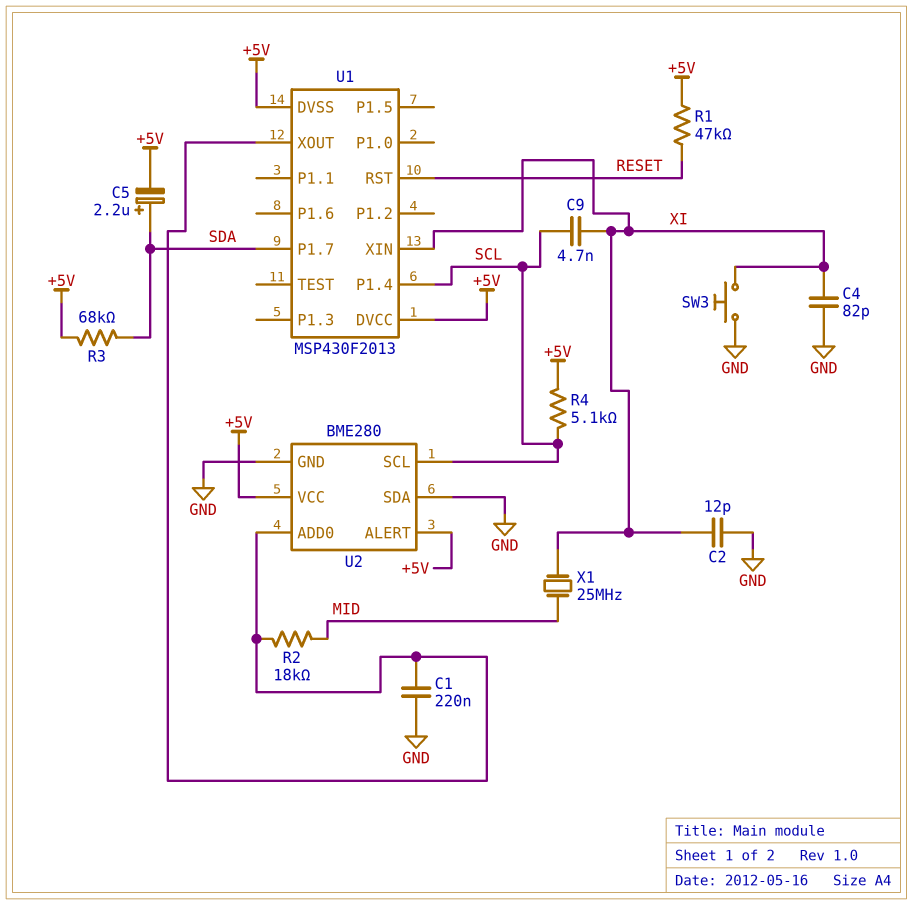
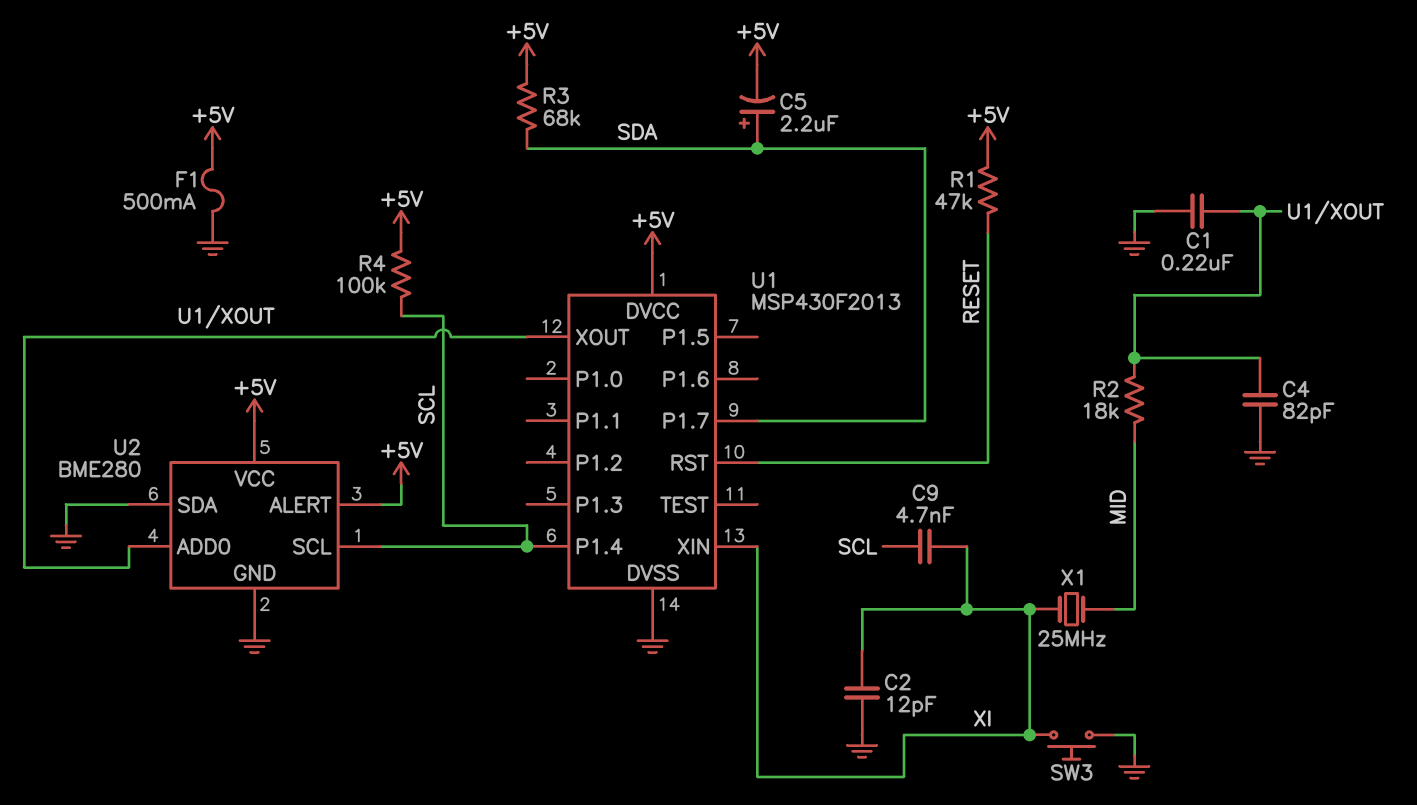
C4: 82pF (GND, XI) -> 82pF (GND, U1/XOUT)
F1: none -> 500mA (+5V, GND)
R4: 5.1k (+5V, SCL) -> 100k (+5V, SCL)
U1 pin DVSS: +5V -> GND

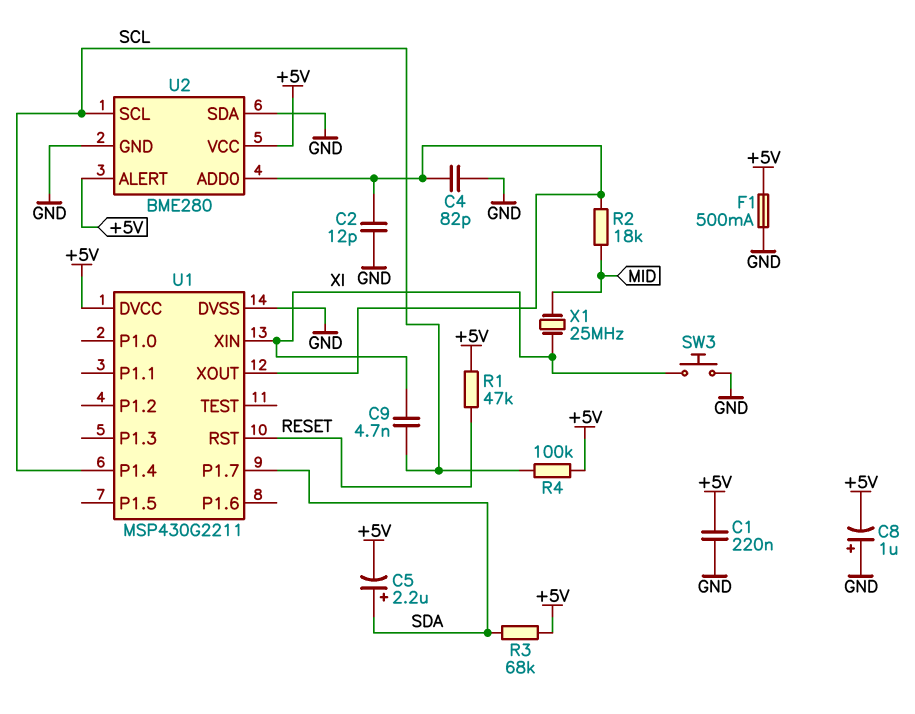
C1: 220nF (GND, U1/XOUT) -> 220nF (+5V, GND)
C2: 12pF (GND, XI) -> 12pF (GND, U1/XOUT)
C8: none -> 1uF (plus GND, minus +5V)
U1: MSP430F2013 -> MSP430G2211

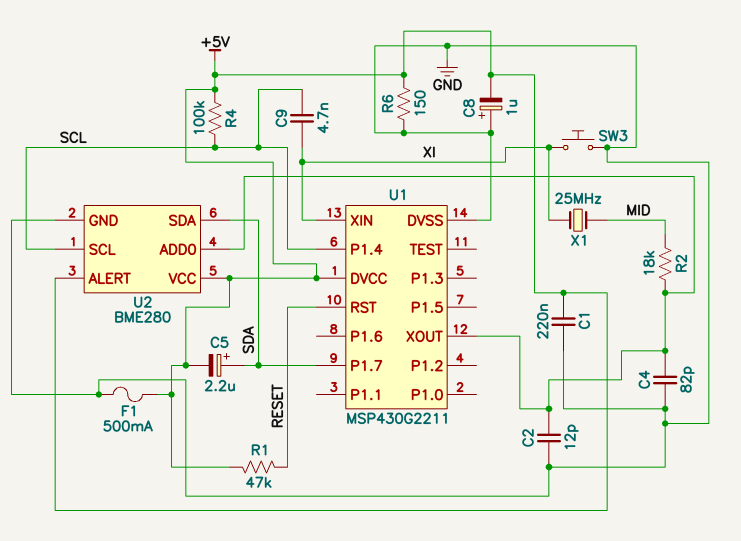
R3: 68k (+5V, SDA) -> none
R6: none -> 150 (+5V, GND)
U2 pin SDA: GND -> SDA

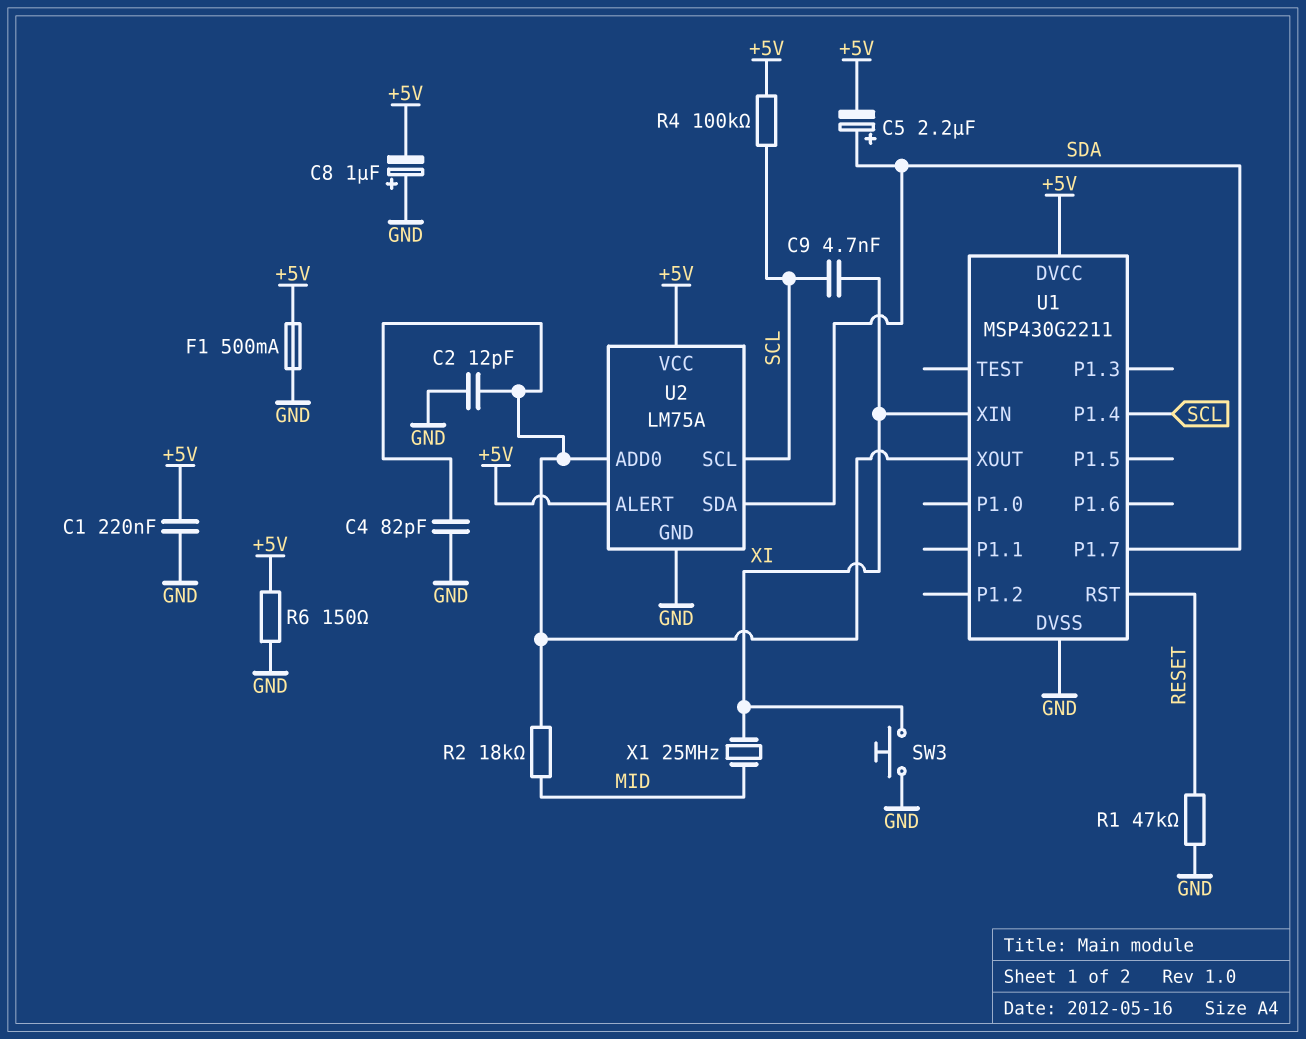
R1: 47k (+5V, RESET) -> 47k (GND, RESET)
U2: BME280 -> LM75A

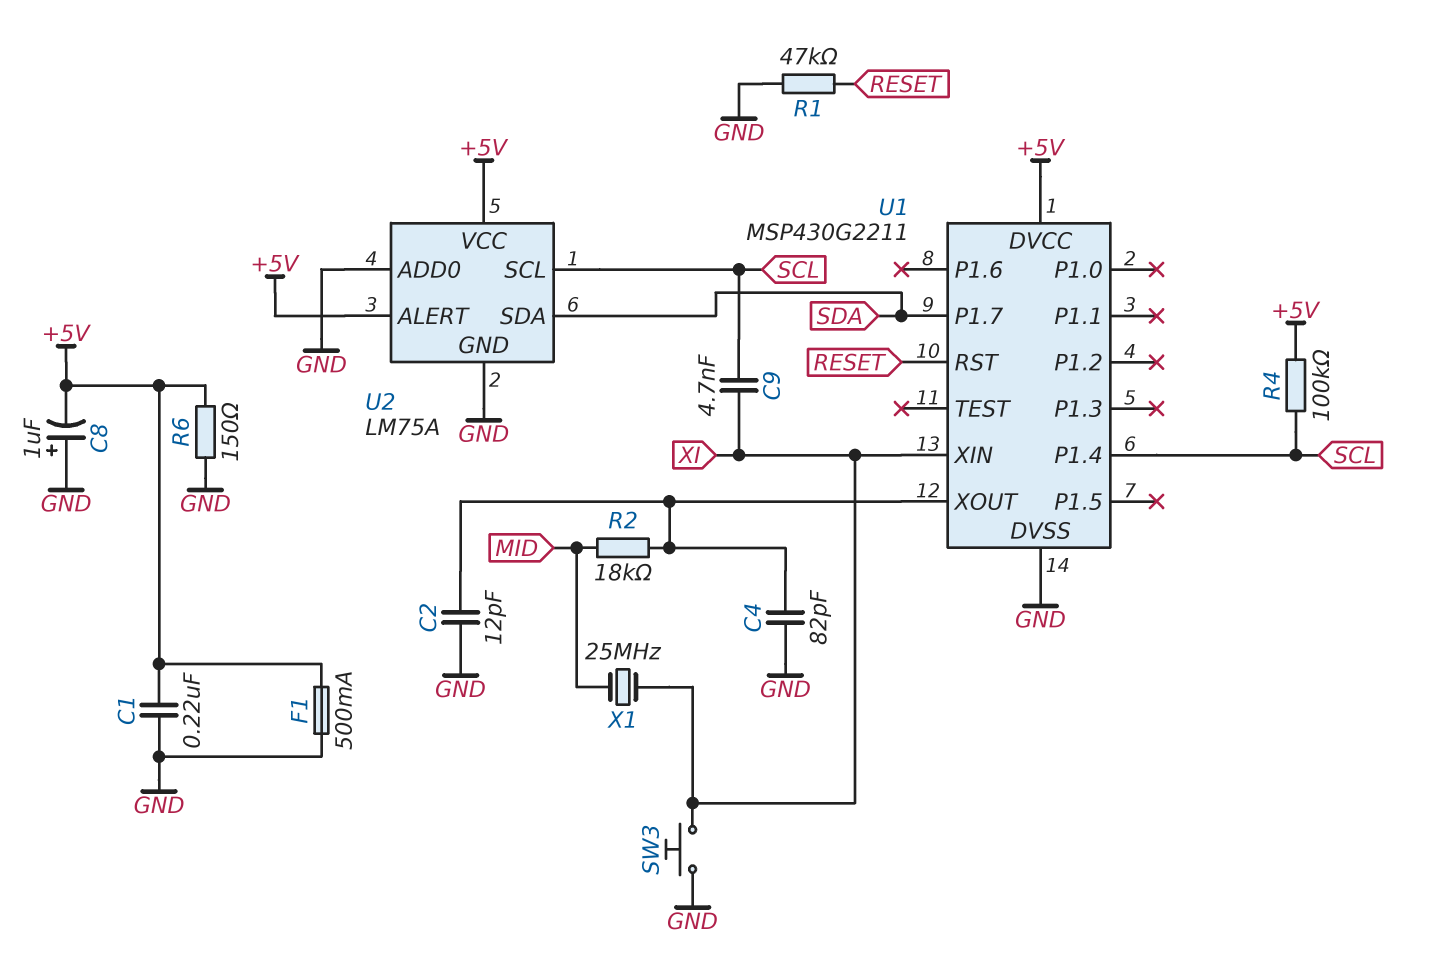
C5: 2.2uF (plus SDA, minus +5V) -> none
U2 pin ADD0: U1/XOUT -> GND

